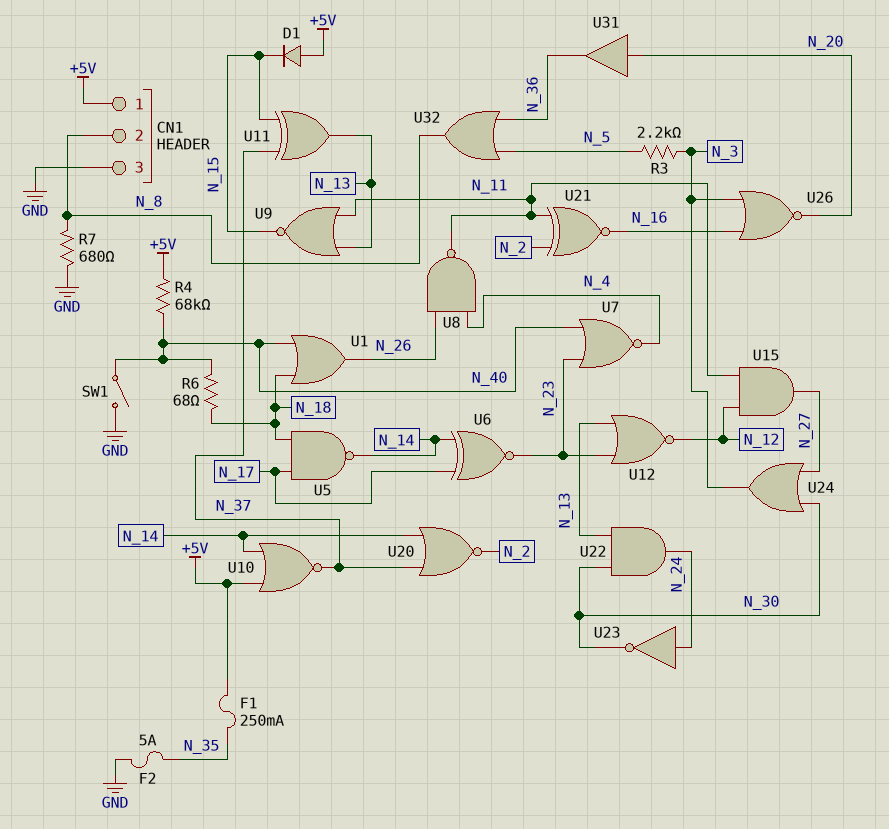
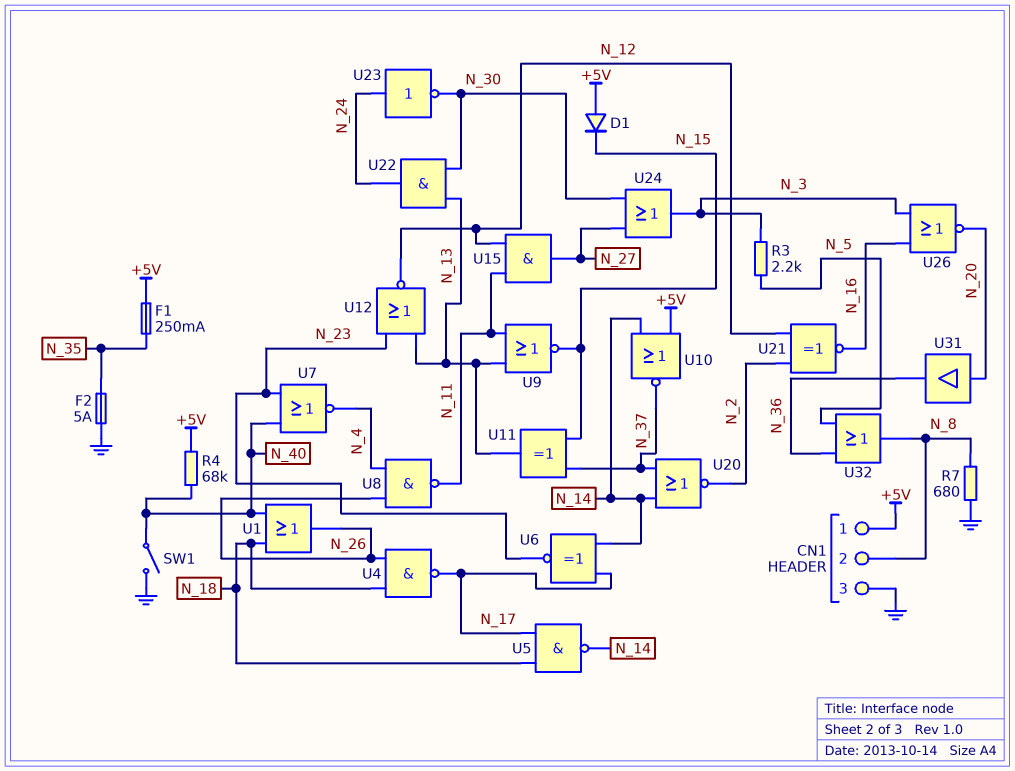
R6: 68 (N_18, N_40) -> none
U4: none -> NAND (in N_18, in N_26, out N_17)
U21: XNOR (in N_2, in N_11, out N_16) -> XNOR (in N_2, in N_12, out N_16)

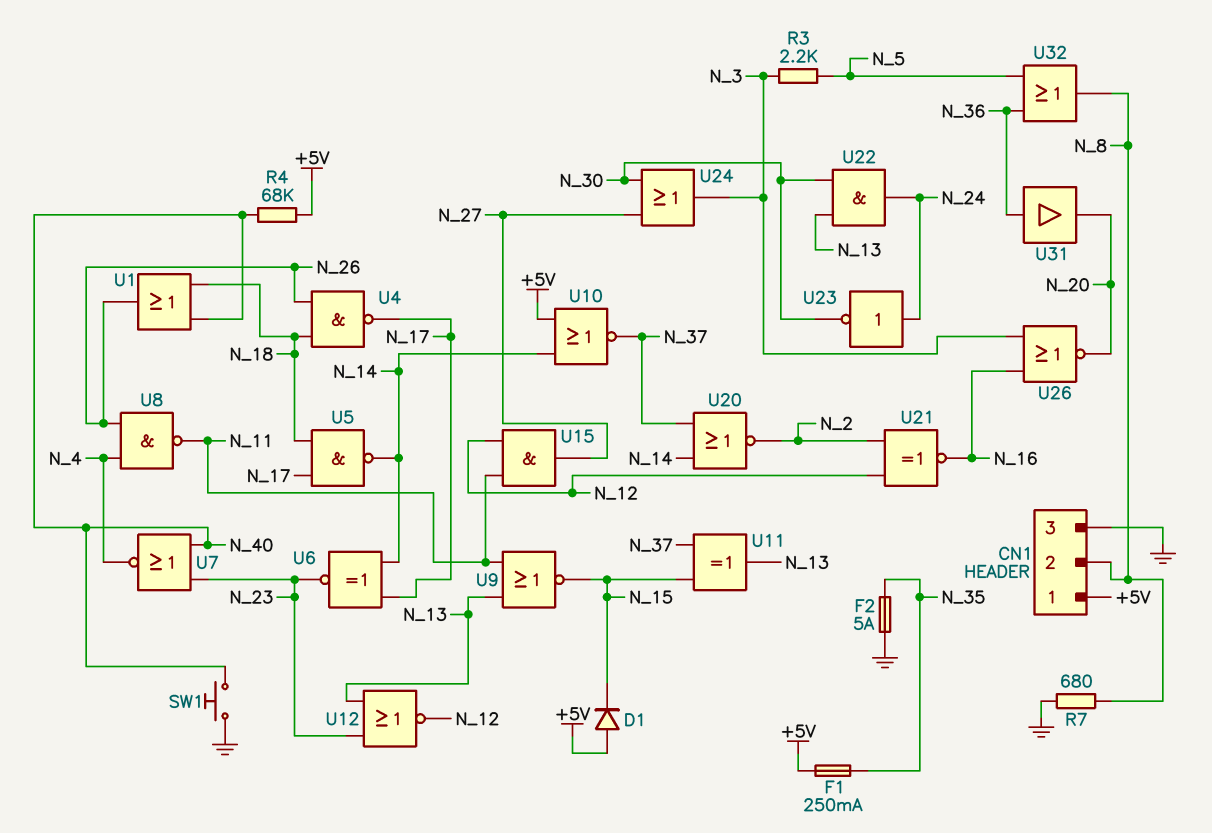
SW1: switch (GND, N_40) -> button (GND, N_40)
U31: buffer (in N_20, out N_36) -> buffer (in N_36, out N_20)

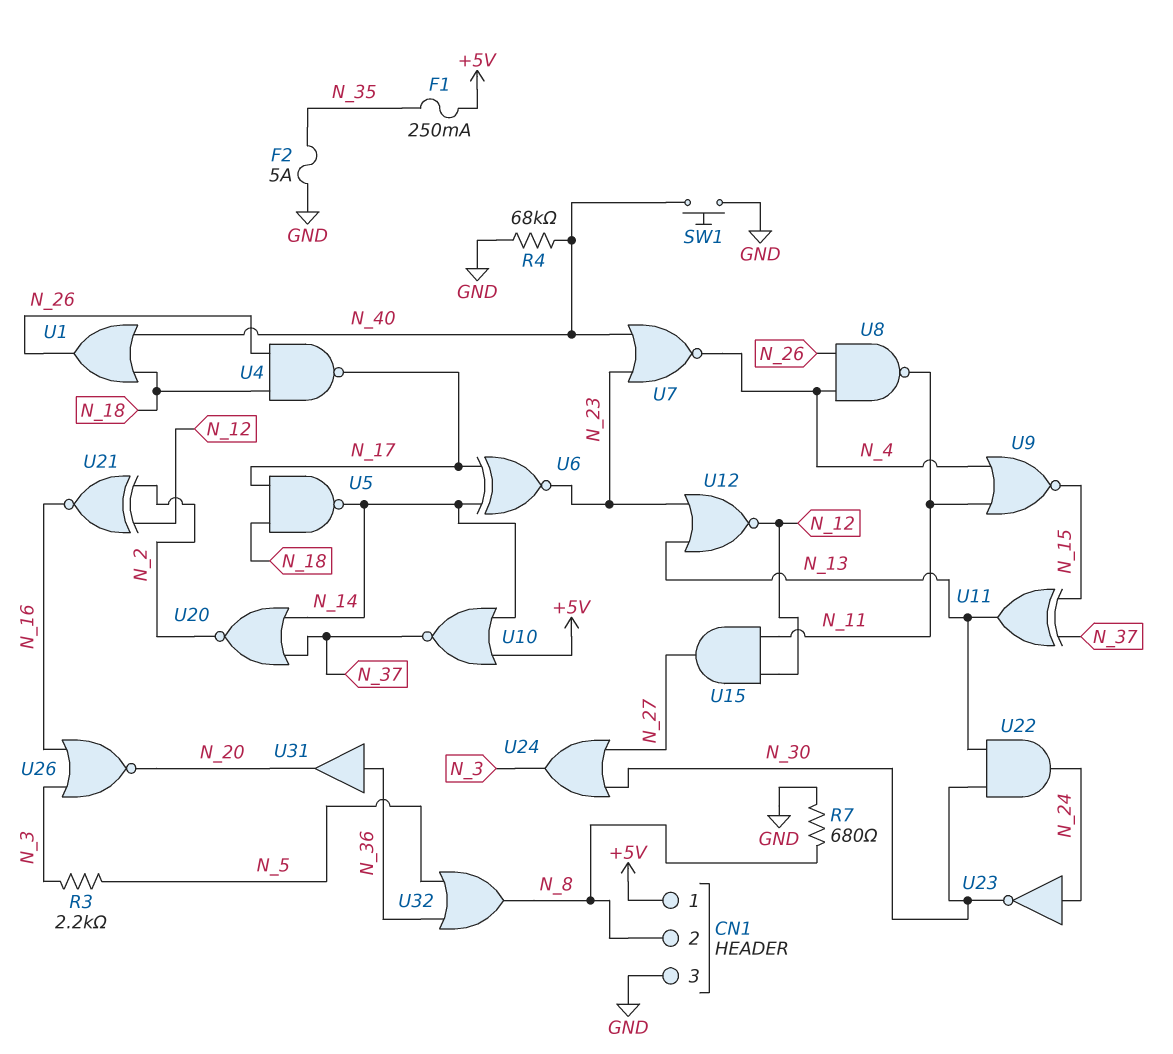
D1: diode (A +5V, K N_15) -> none
R4: 68k (+5V, N_40) -> 68k (GND, N_40)
U9: NOR (in N_11, in N_13, out N_15) -> NOR (in N_4, in N_11, out N_15)

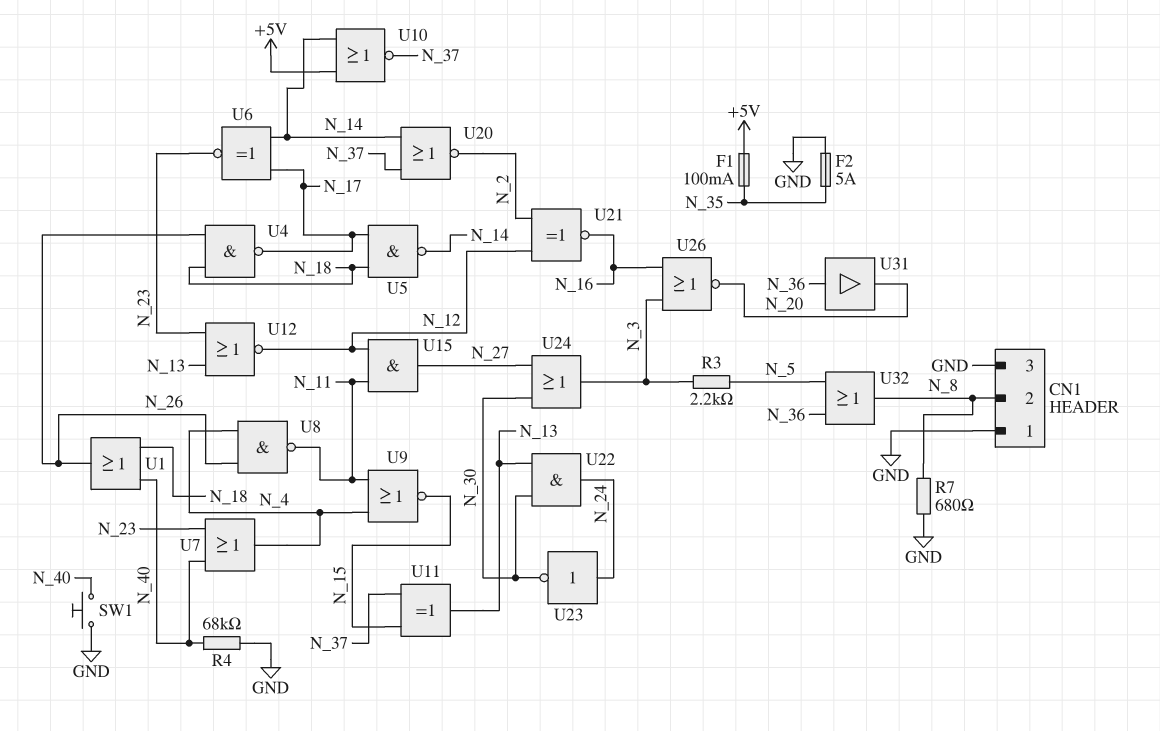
CN1 pin 1: +5V -> GND
F1: 250mA (+5V, N_35) -> 100mA (+5V, N_35)
U7: NOR (in N_23, in N_40, out N_4) -> OR (in N_23, in N_40, out N_4)

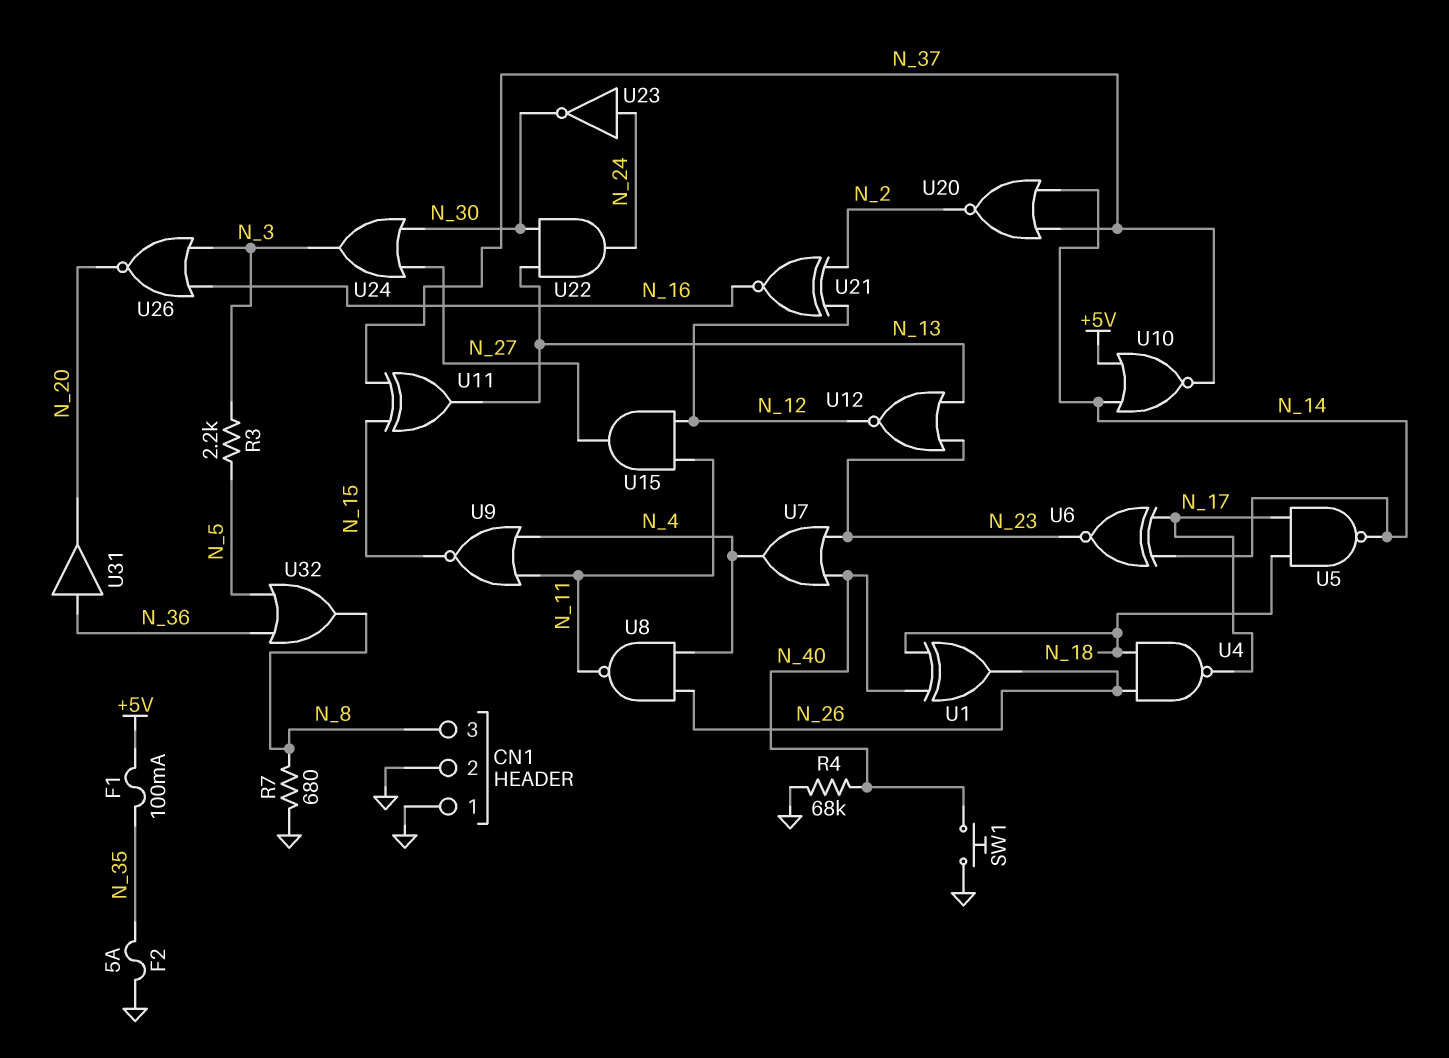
CN1 pin 2: N_8 -> GND
CN1 pin 3: GND -> N_8
U1: OR (in N_18, in N_40, out N_26) -> XOR (in N_18, in N_40, out N_26)

